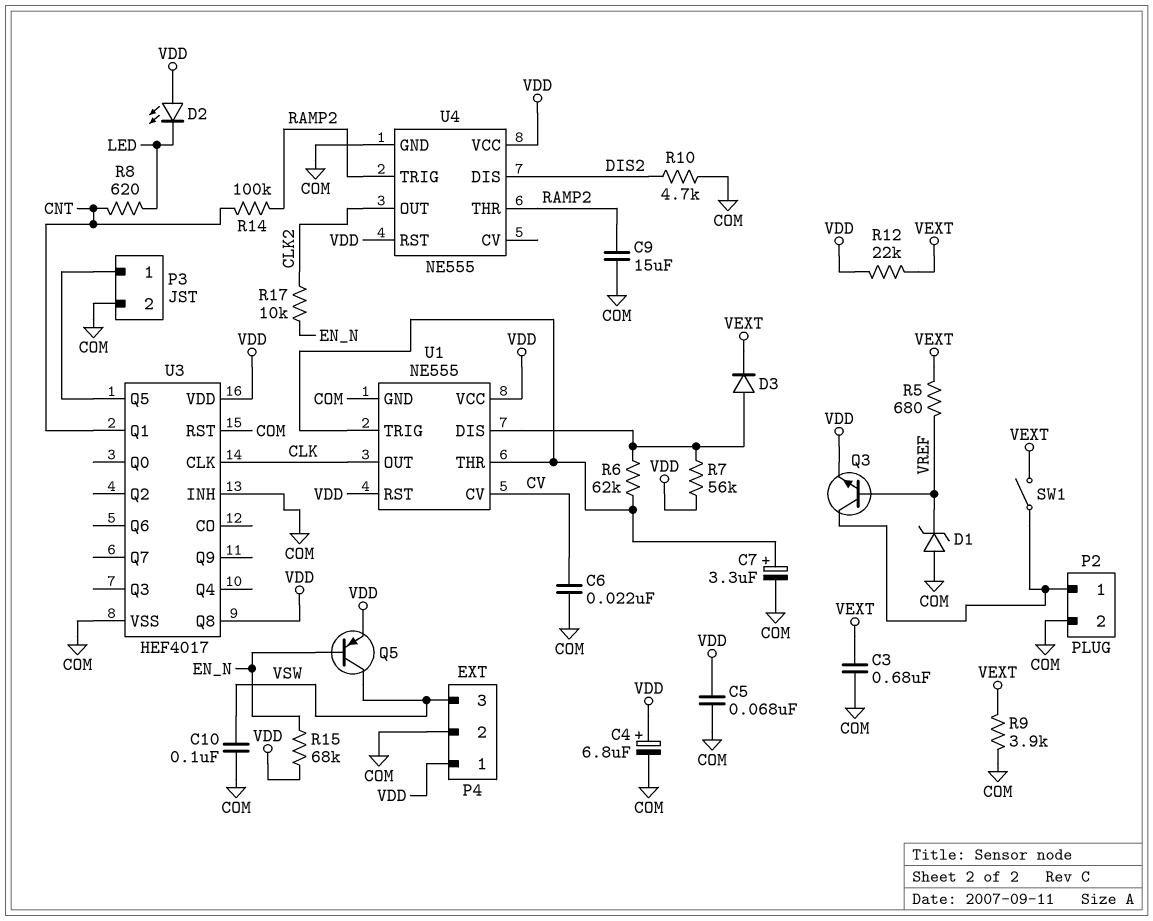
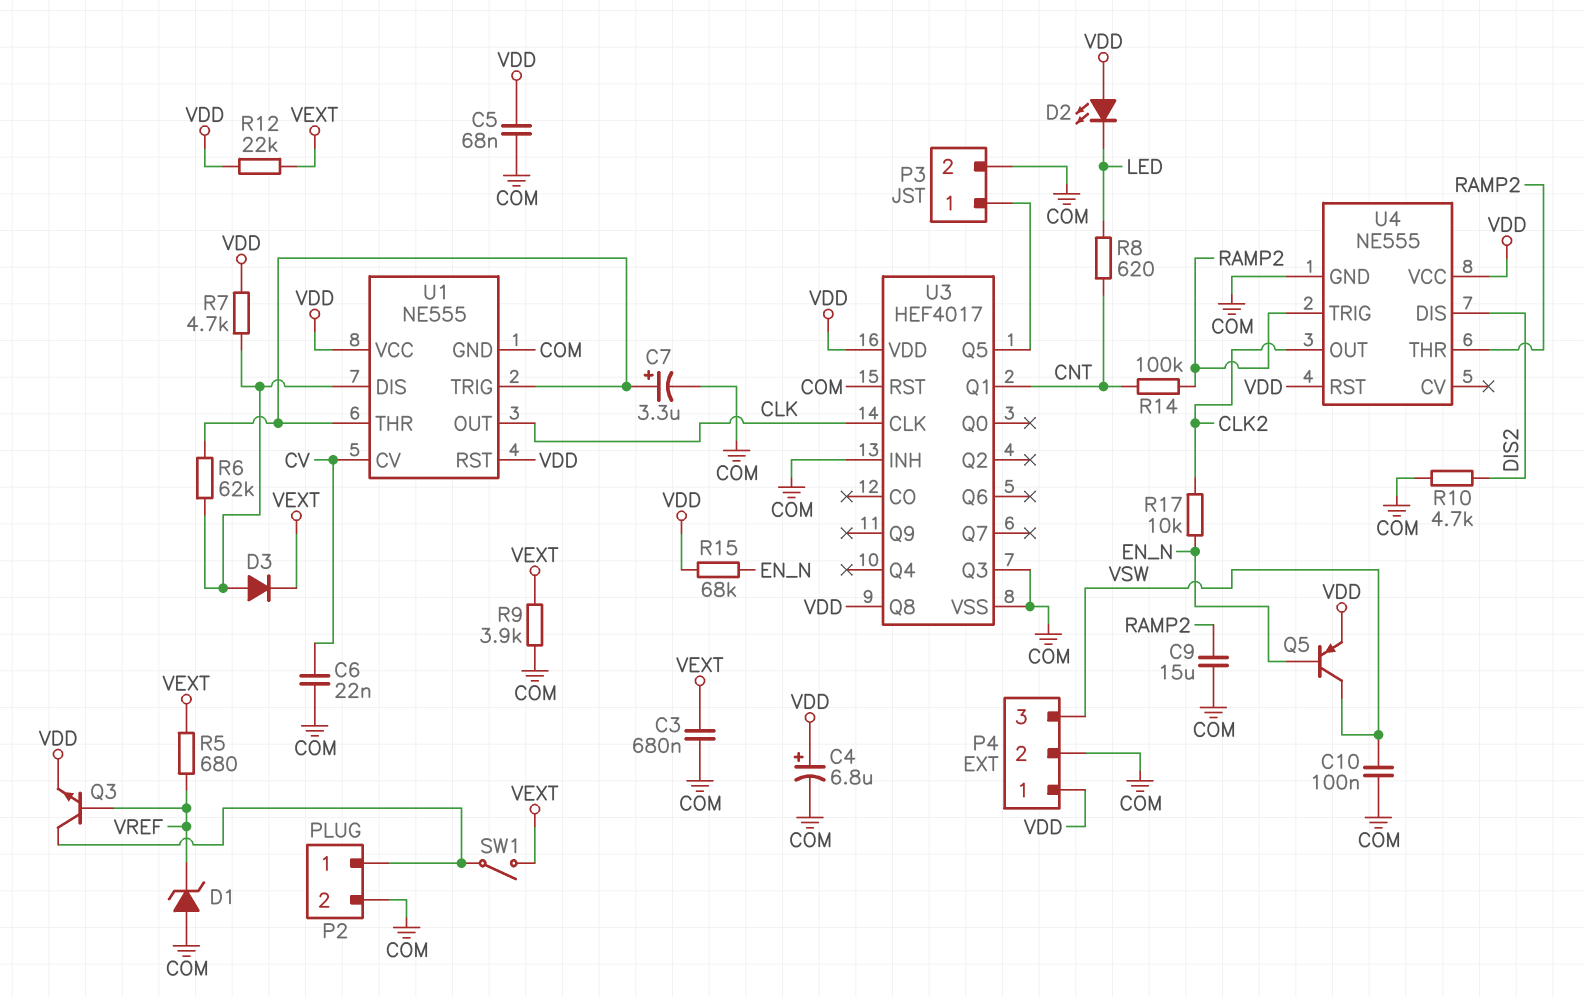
R7: 56k (U1/DIS, VDD) -> 4.7k (U1/DIS, VDD)
U3 pin Q3: none -> COM

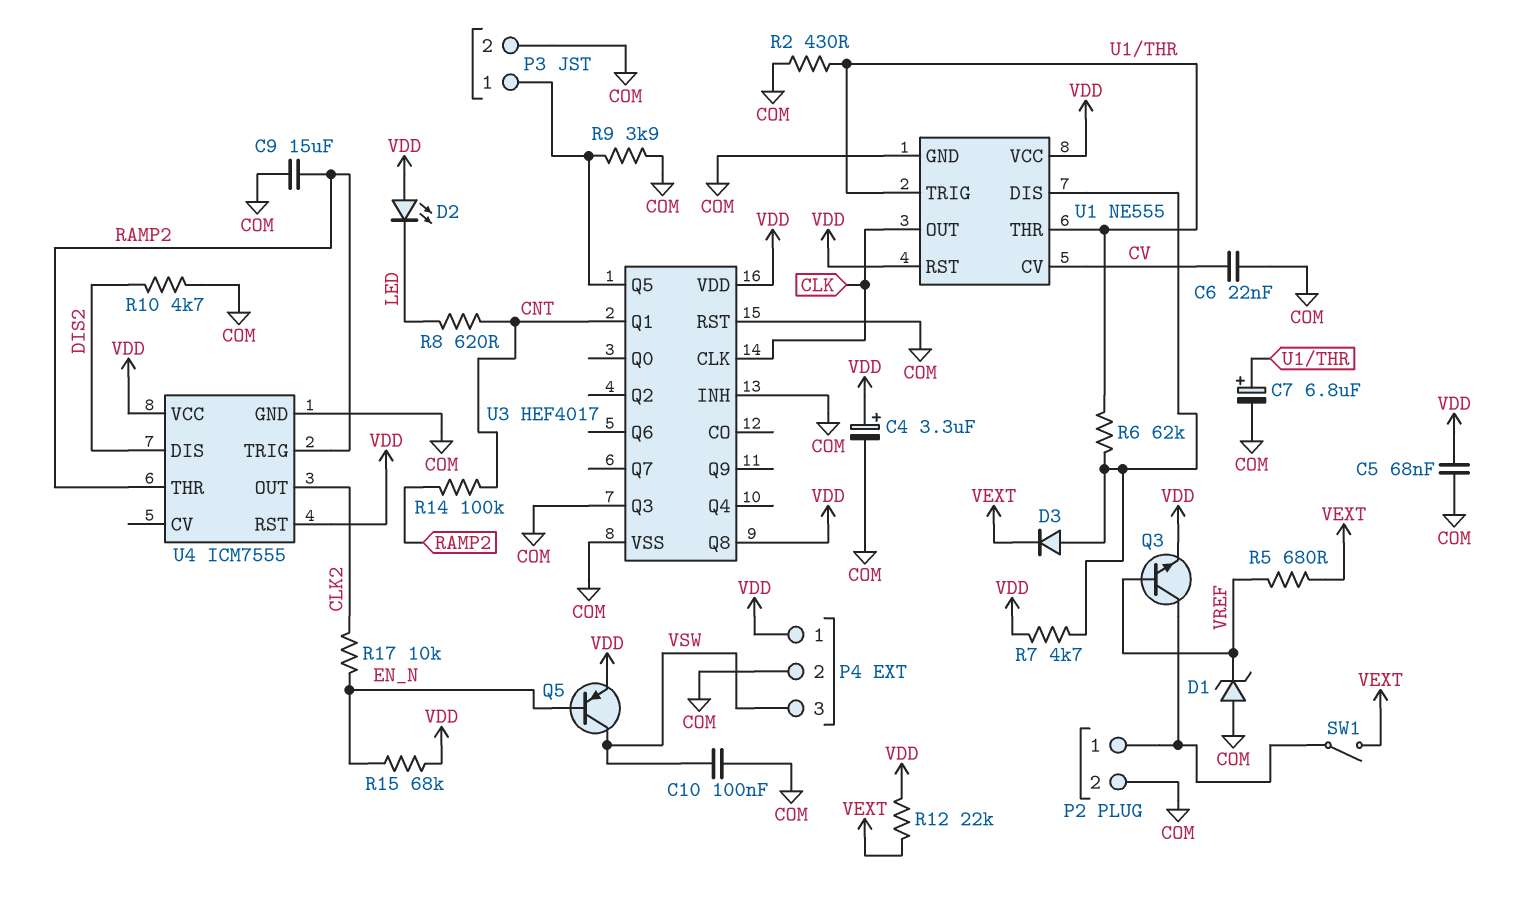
C3: 680nF (COM, VEXT) -> none
C4: 6.8uF (plus VDD, minus COM) -> 3.3uF (plus VDD, minus COM)
C7: 3.3uF (plus U1/THR, minus COM) -> 6.8uF (plus U1/THR, minus COM)
R2: none -> 430 (COM, U1/THR)
R9: 3.9k (COM, VEXT) -> 3.9k (COM, P3/1)
U4: NE555 -> ICM7555

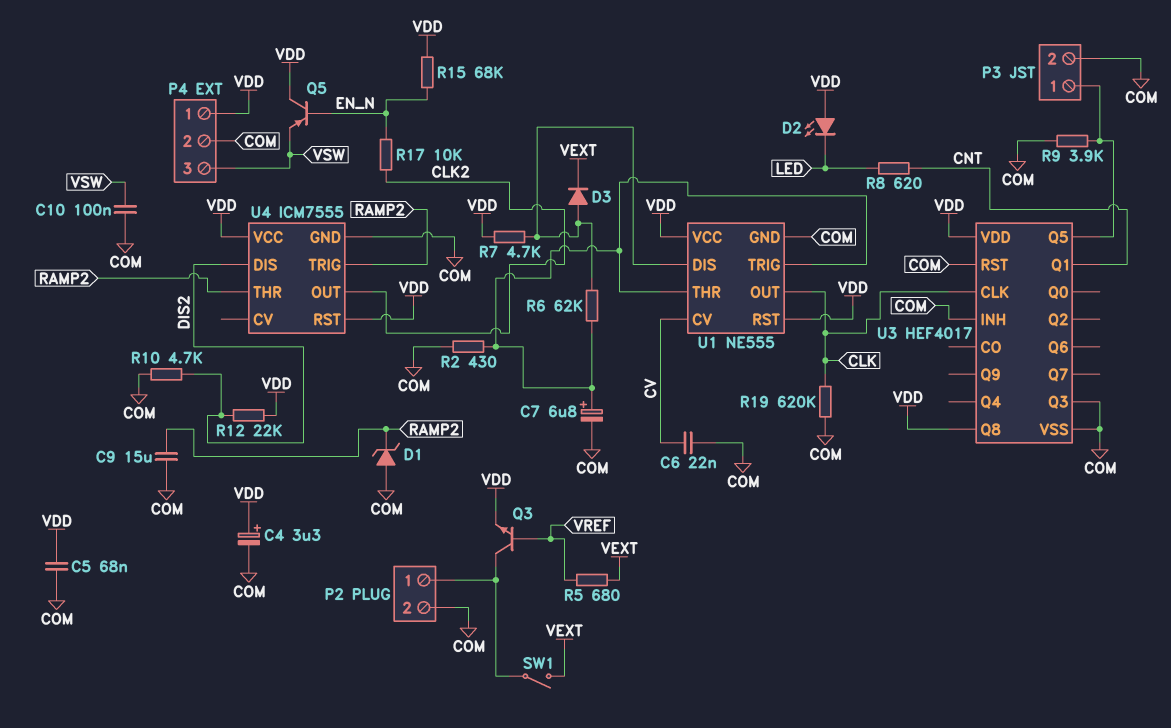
D1: zener (A COM, K VREF) -> zener (A COM, K RAMP2)
Q5: PNP (B EN_N, C VSW, E VDD) -> PNP (B EN_N, C VDD, E VSW)
R12: 22k (VDD, VEXT) -> 22k (DIS2, VDD)
R14: 100k (CNT, RAMP2) -> none
R19: none -> 620k (CLK, COM)

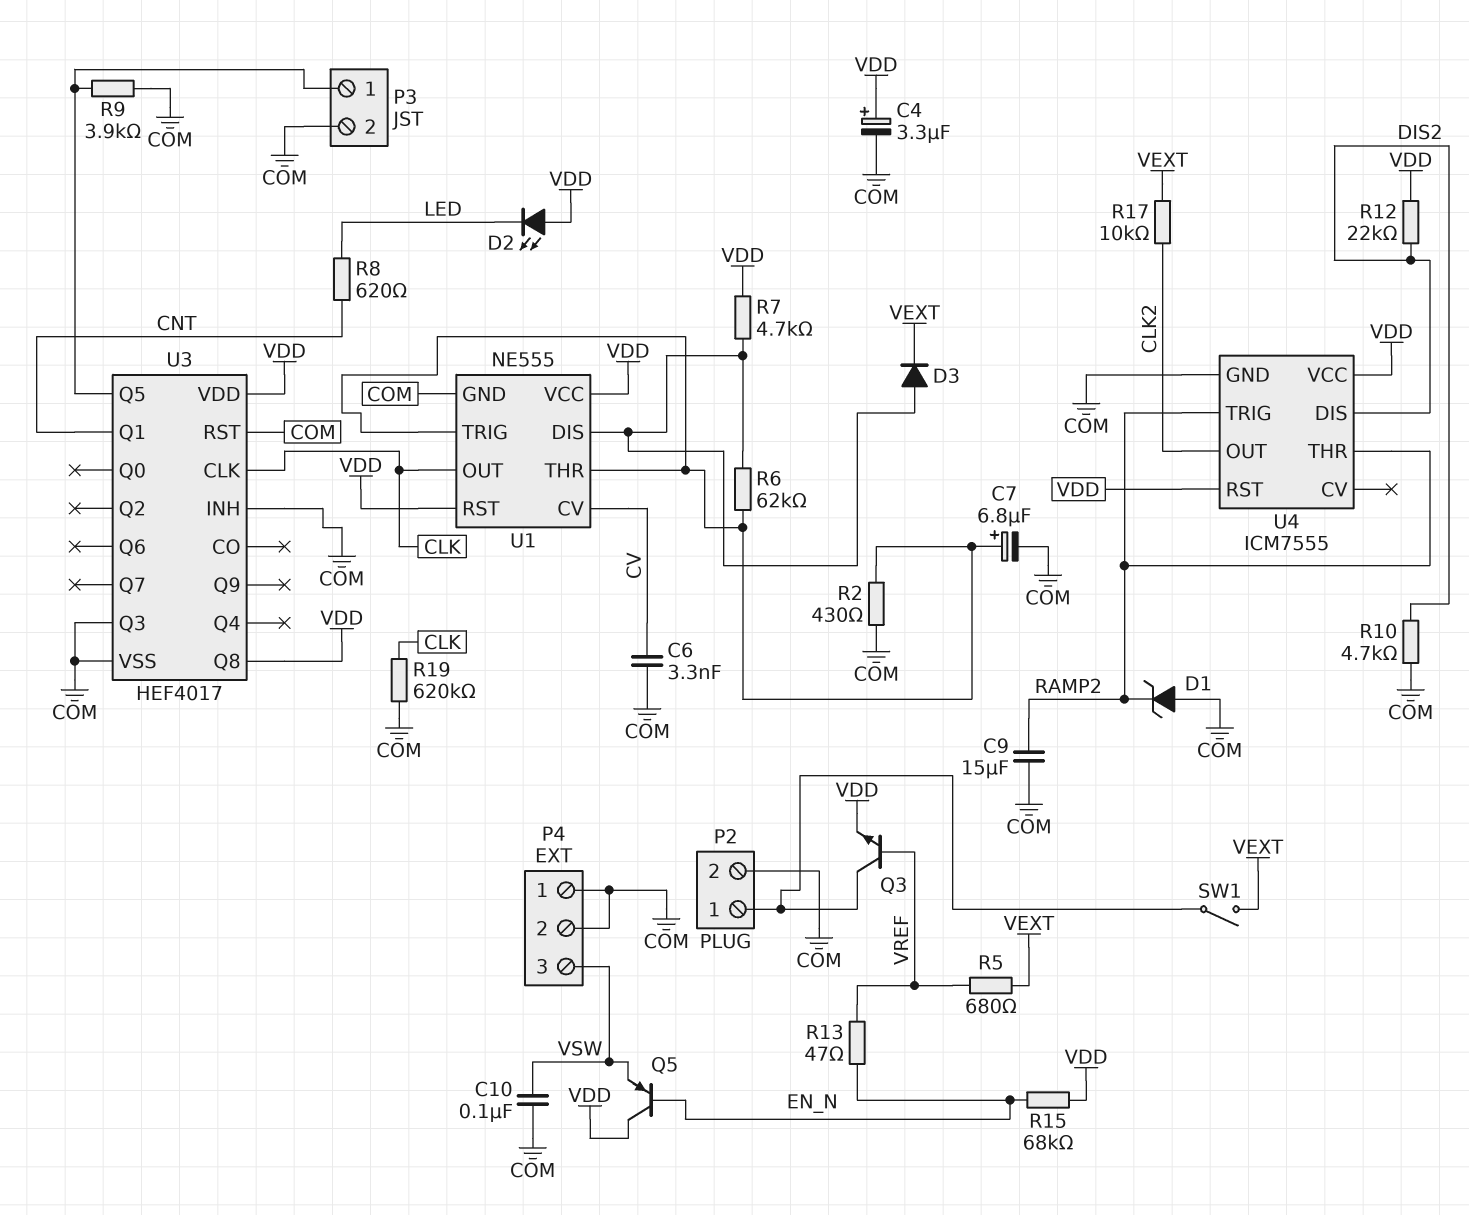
C5: 68nF (COM, VDD) -> none
C6: 22nF (COM, CV) -> 3.3nF (COM, CV)
P4 pin 1: VDD -> COM
R13: none -> 47 (EN_N, VREF)
R17: 10k (CLK2, EN_N) -> 10k (CLK2, VEXT)

